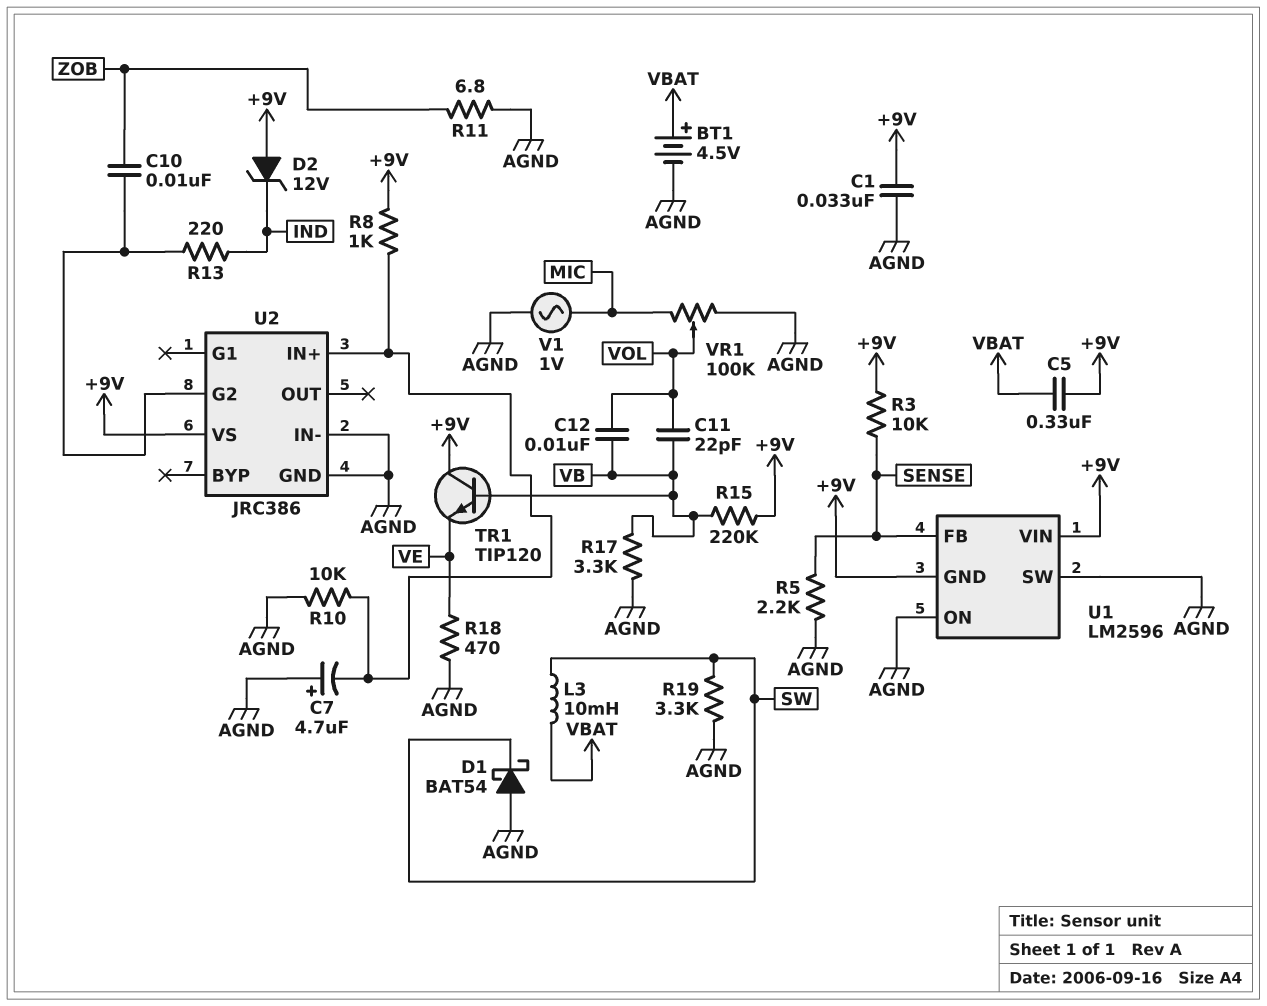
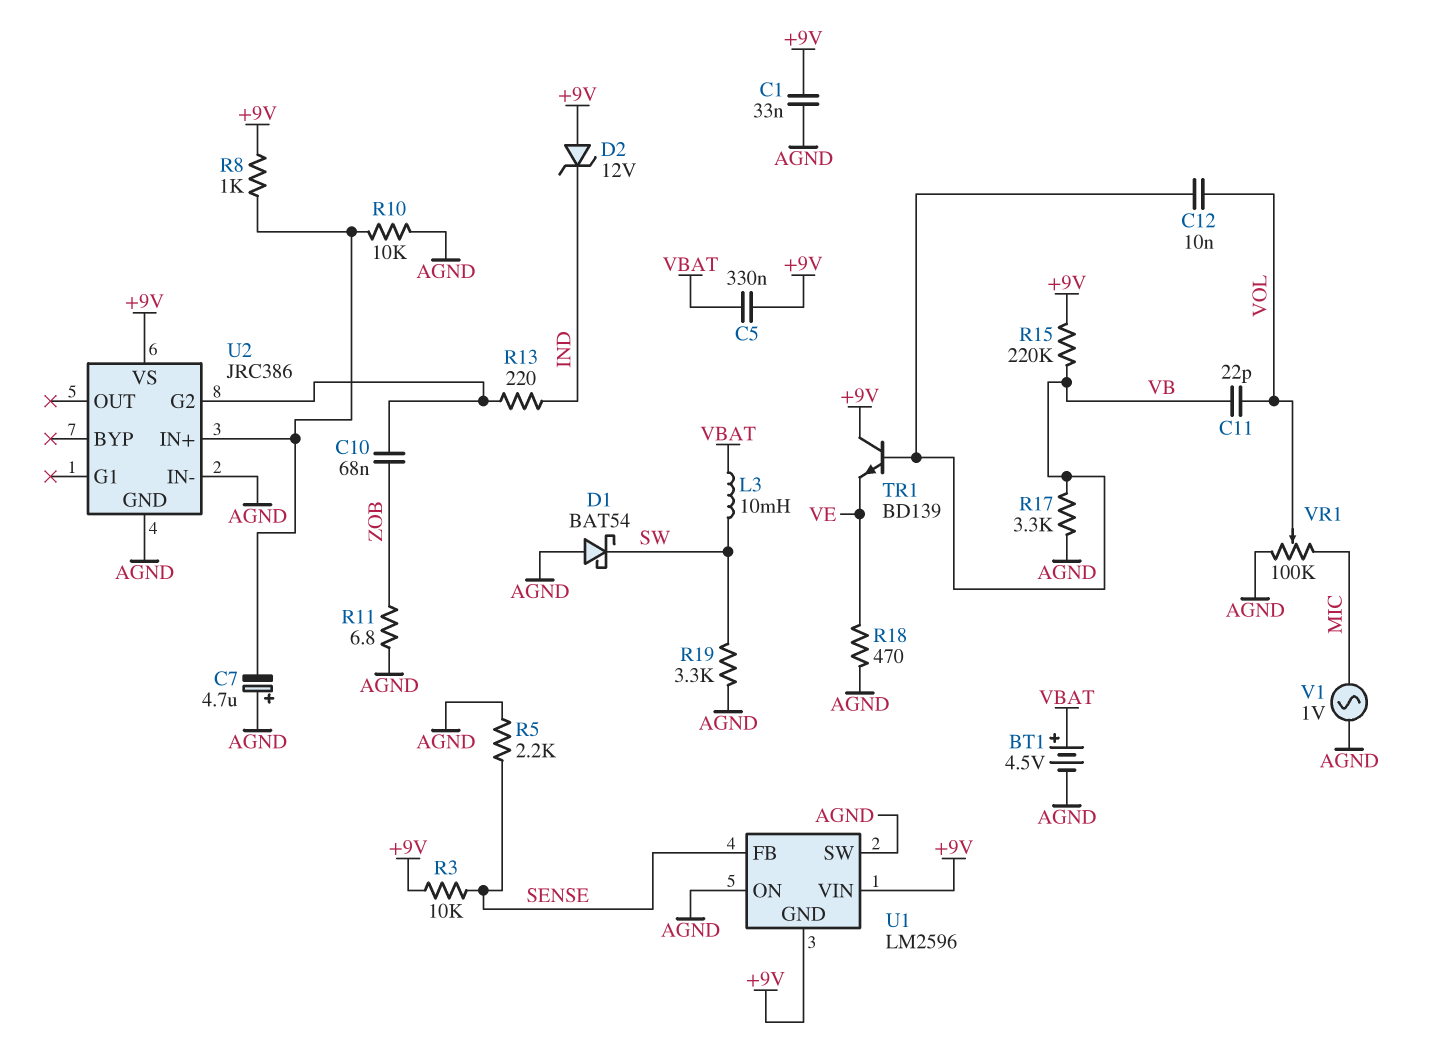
C10: 10nF (U2/G2, ZOB) -> 68nF (U2/G2, ZOB)
TR1: NPN TIP120 (B VB, C +9V, E VE) -> NPN BD139 (B VB, C +9V, E VE)

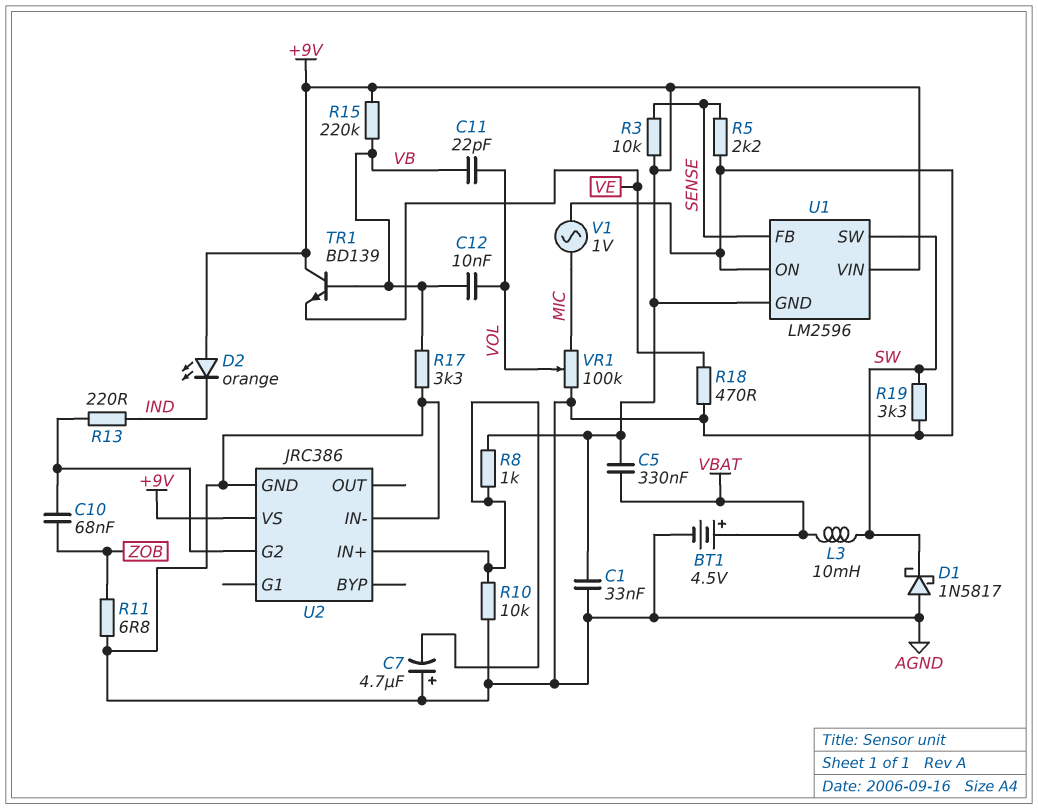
D1: schottky BAT54 (A AGND, K SW) -> schottky 1N5817 (A AGND, K SW)
D2: zener 12V (A +9V, K IND) -> LED orange (A +9V, K IND)
U1 pin SW: AGND -> SW

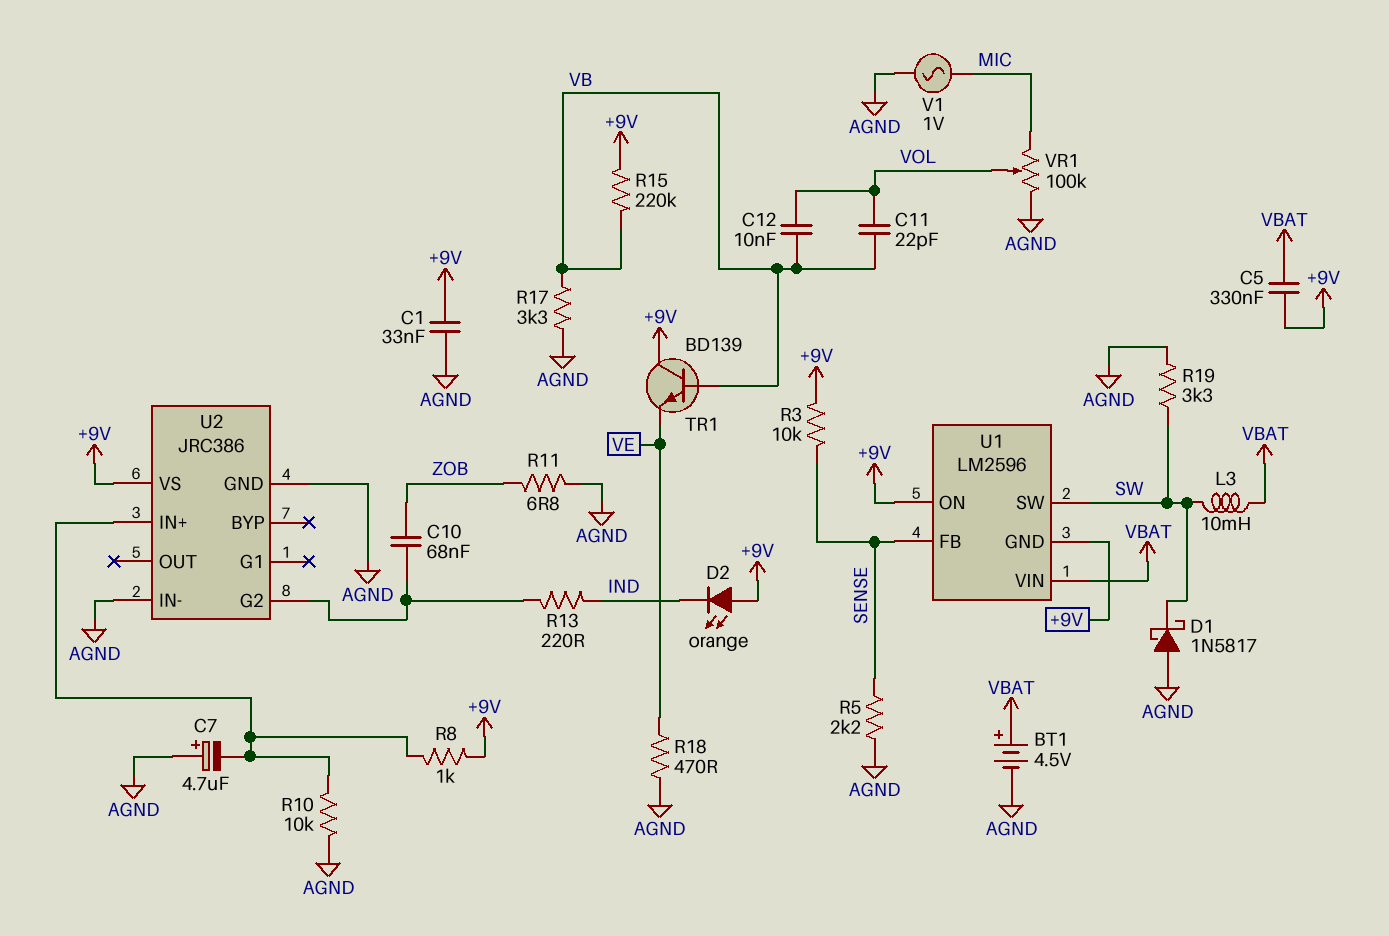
U1 pin ON: AGND -> +9V
U1 pin VIN: +9V -> VBAT

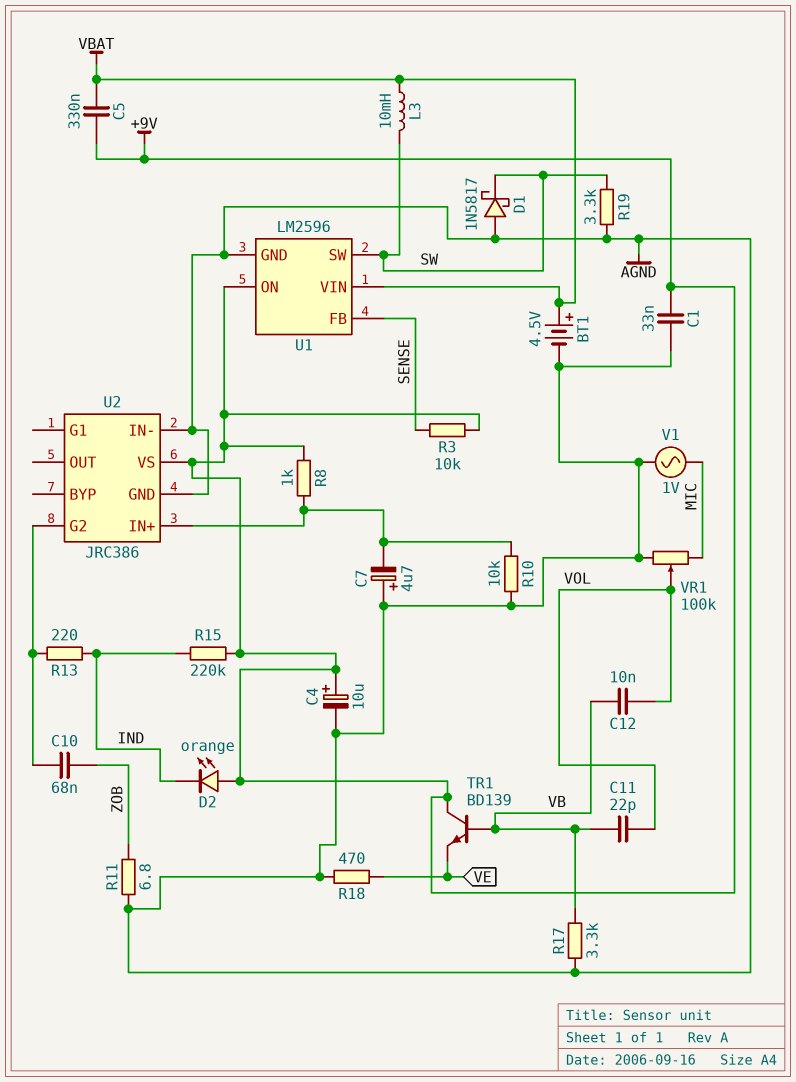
C4: none -> 10uF (plus +9V, minus AGND)
R5: 2.2k (AGND, SENSE) -> none
R15: 220k (+9V, VB) -> 220k (+9V, IND)
U1 pin GND: +9V -> AGND

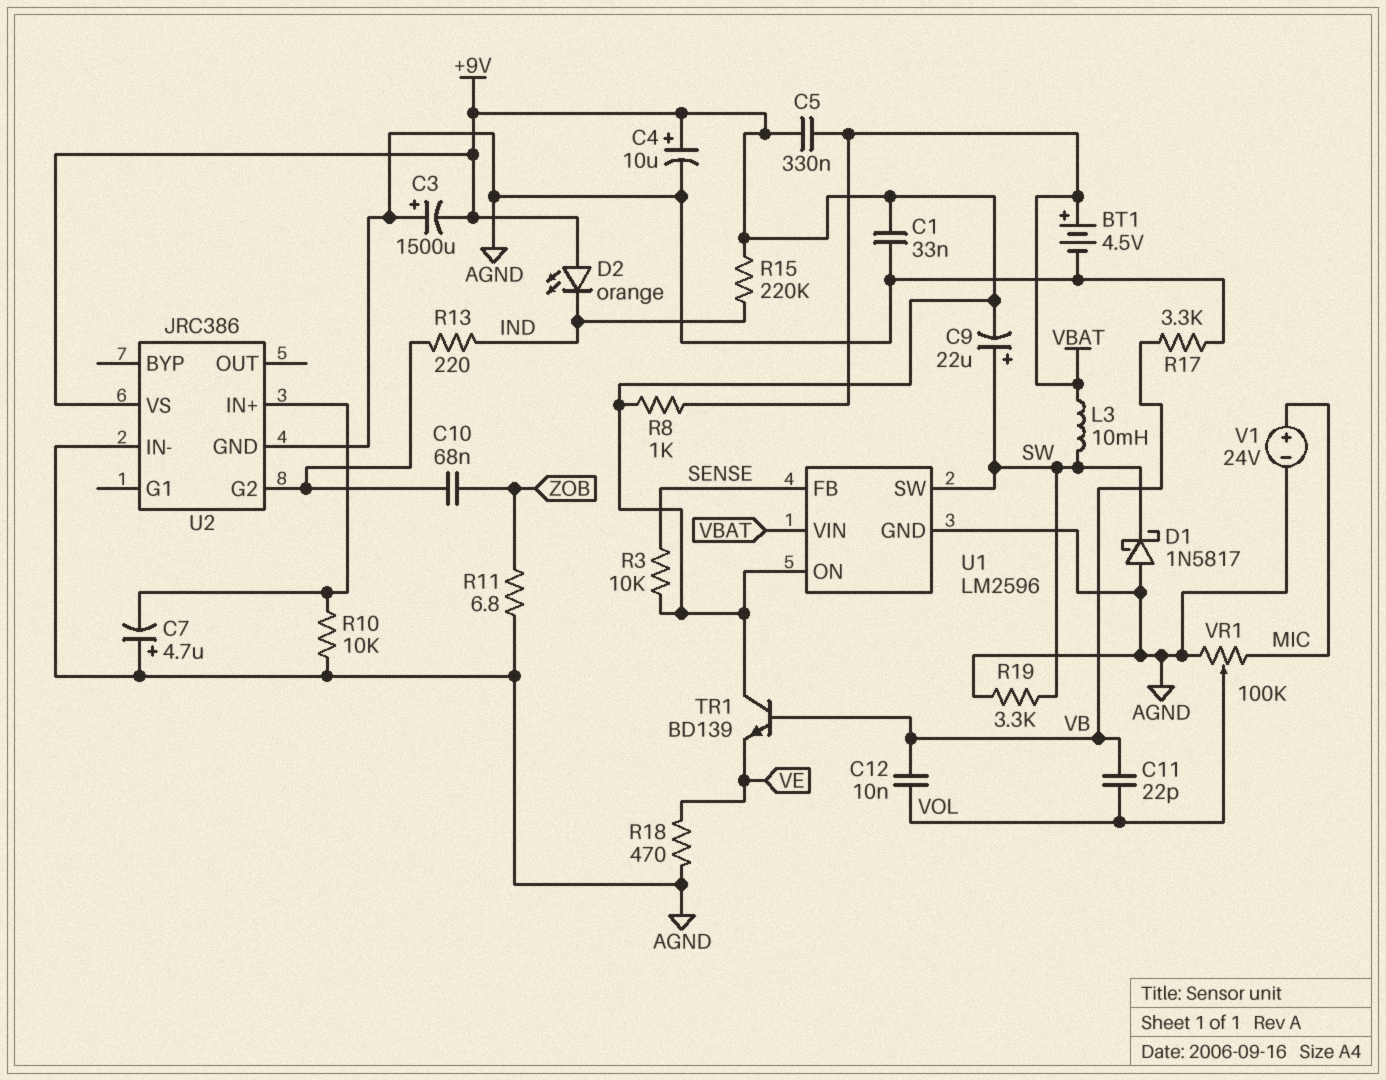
C3: none -> 1500uF (plus AGND, minus +9V)
C9: none -> 22uF (plus SW, minus +9V)
R8: 1k (+9V, U2/IN+) -> 1k (+9V, VBAT)
V1: AC 1V (AGND, MIC) -> 24V (plus MIC, minus AGND)

